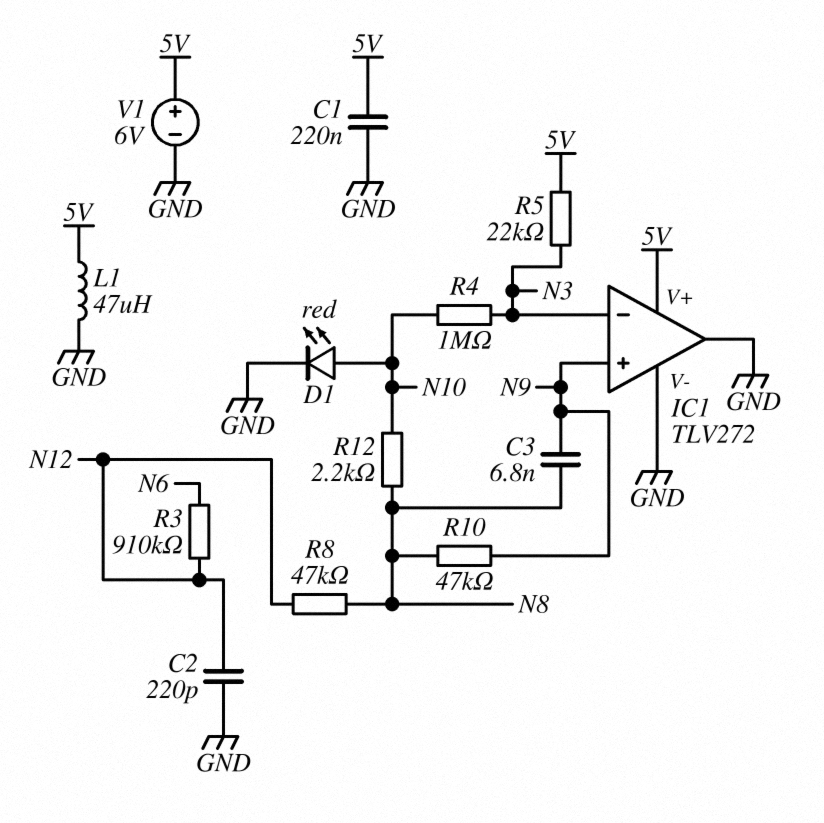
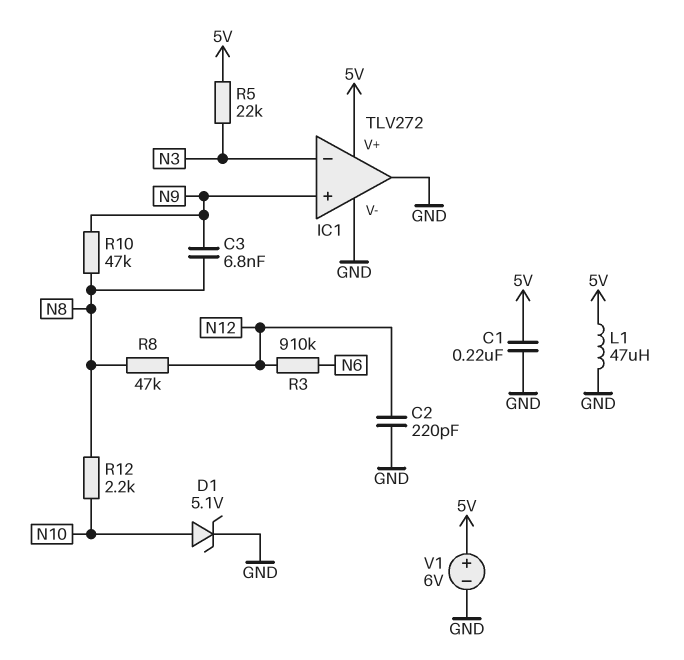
D1: LED red (A N10, K GND) -> zener 5.1V (A N10, K GND)
R4: 1M (N3, N10) -> none

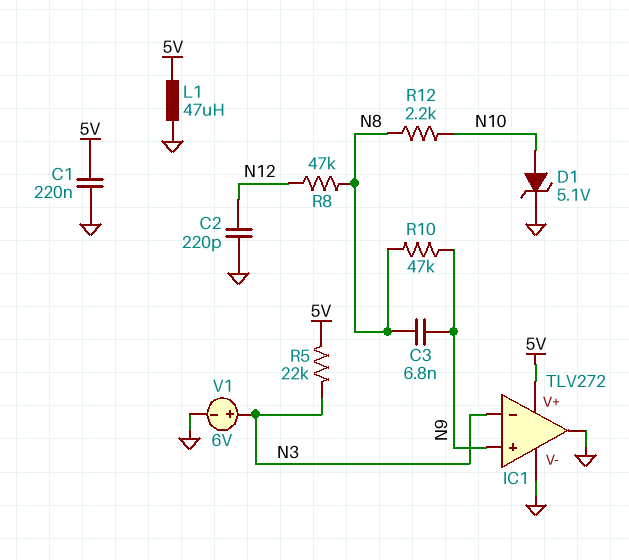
R3: 910k (N6, N12) -> none
V1: 6V (plus 5V, minus GND) -> 6V (plus N3, minus GND)

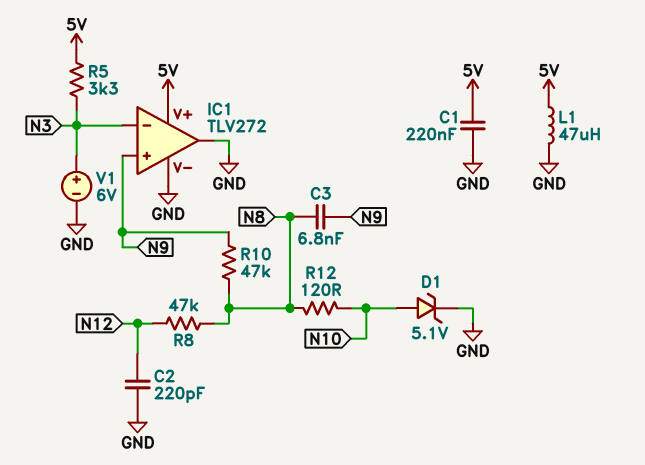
R5: 22k (5V, N3) -> 3.3k (5V, N3)
R12: 2.2k (N8, N10) -> 120 (N8, N10)

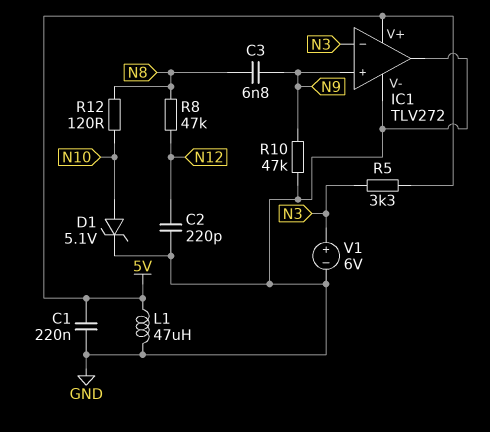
R10: 47k (N8, N9) -> 47k (GND, N9)

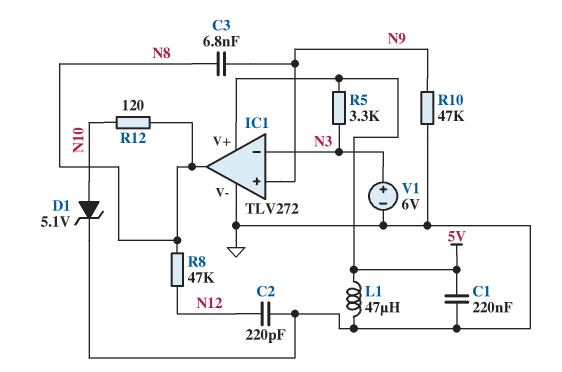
IC1 pin out: GND -> N8

